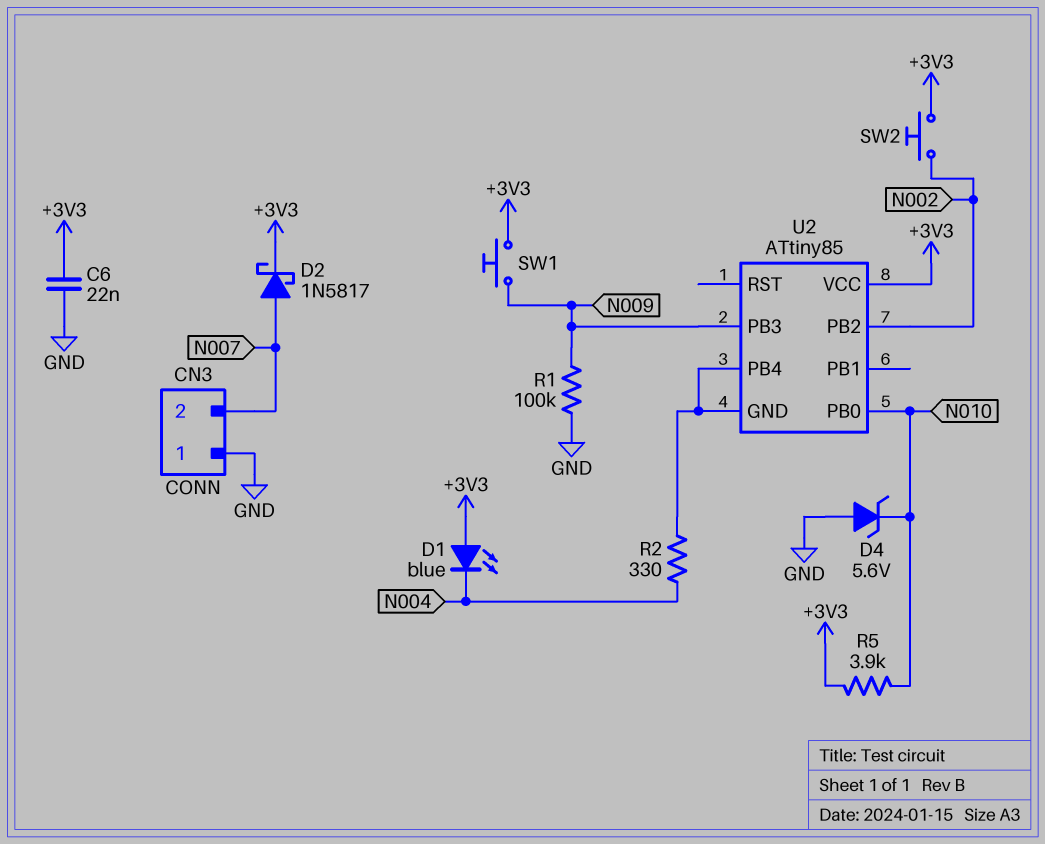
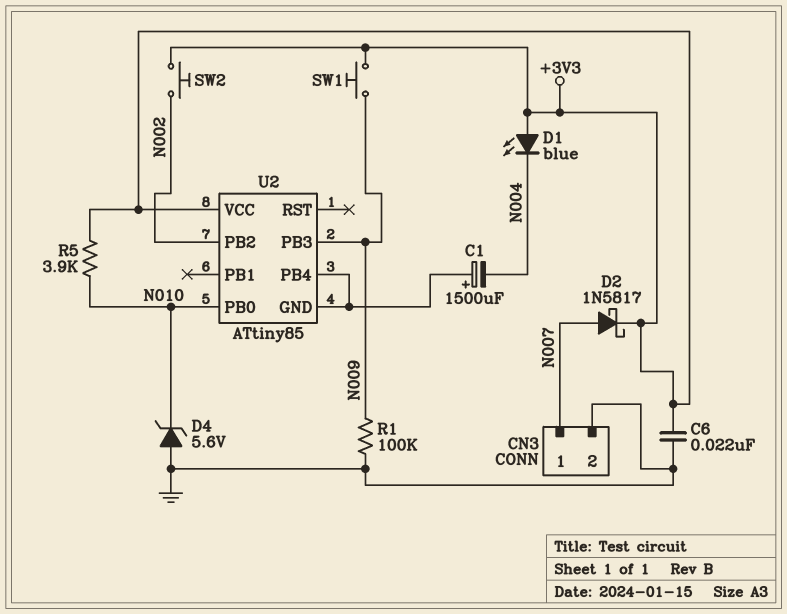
C1: none -> 1500uF (plus U2/GND, minus N004)
CN3 pin 1: GND -> N007
CN3 pin 2: N007 -> GND
R2: 330 (N004, U2/GND) -> none

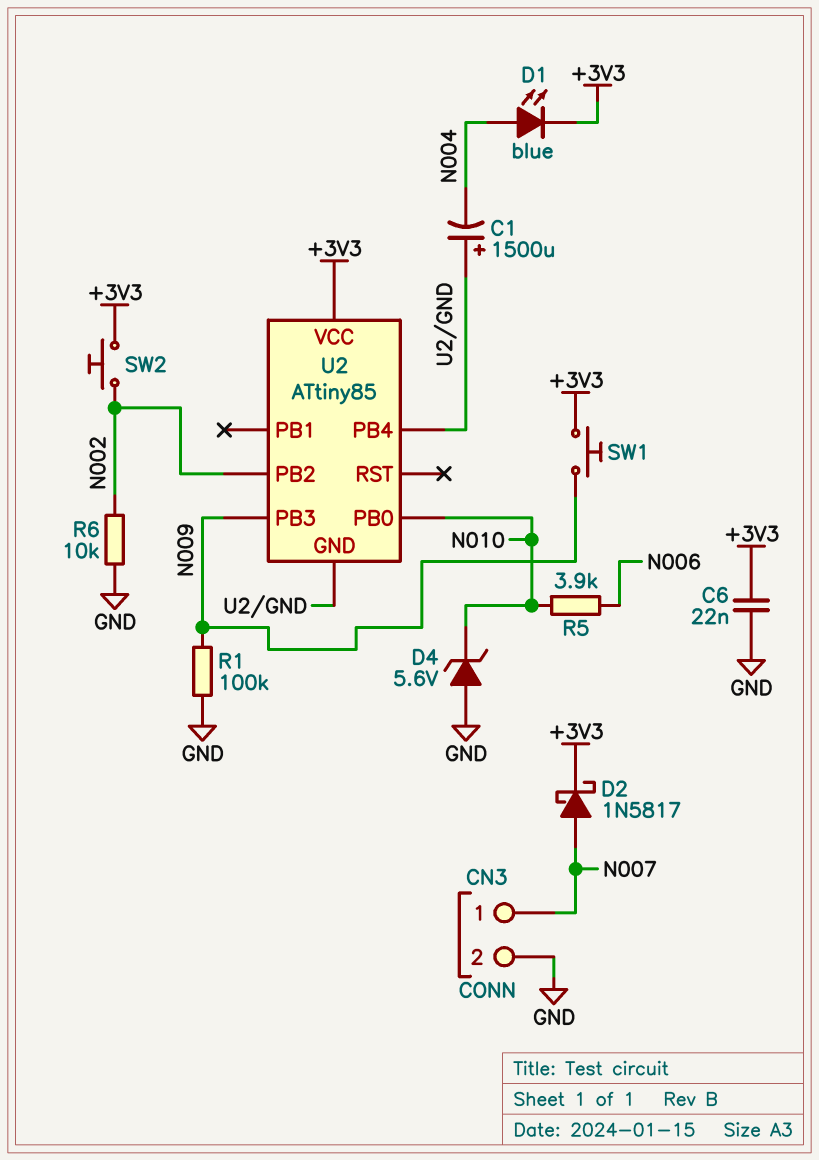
D1: LED blue (A +3V3, K N004) -> LED blue (A N004, K +3V3)
R5: 3.9k (+3V3, N010) -> 3.9k (N006, N010)
R6: none -> 10k (GND, N002)

